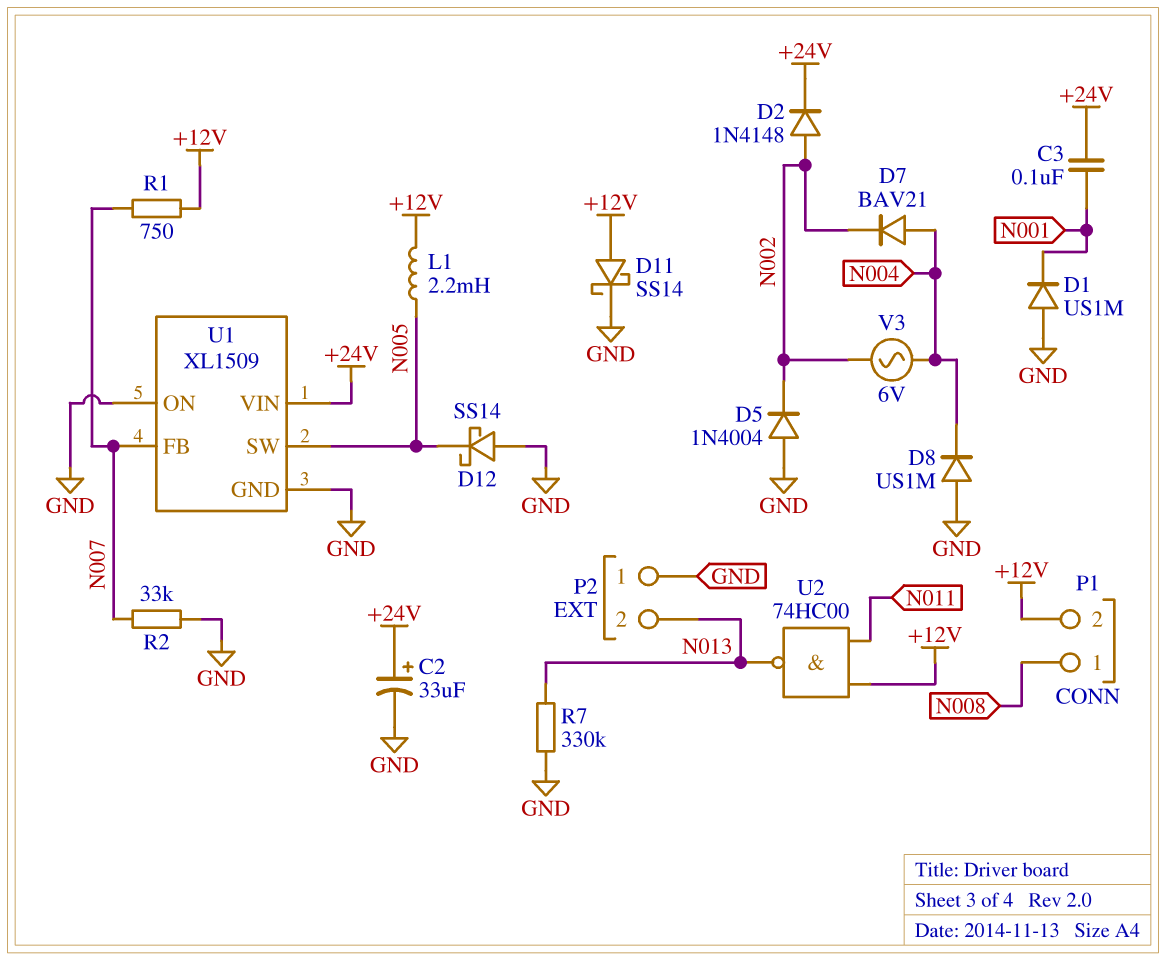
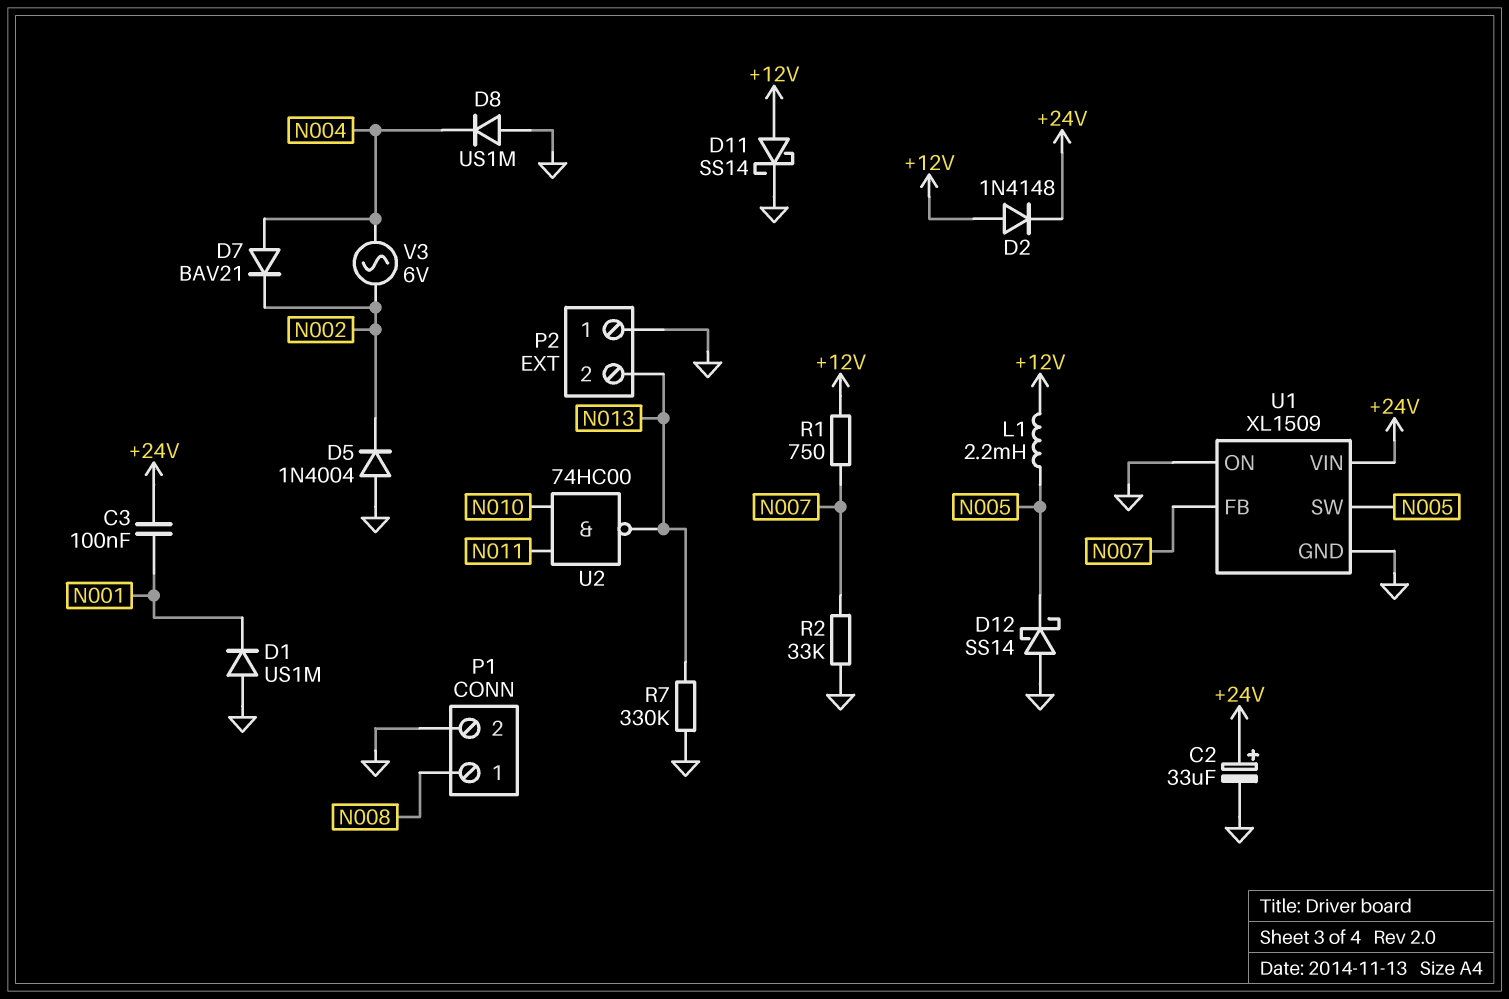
D2: diode 1N4148 (A N002, K +24V) -> diode 1N4148 (A +12V, K +24V)
P1 pin 2: +12V -> GND
U2: NAND 74HC00 (in +12V, in N011, out N013) -> NAND 74HC00 (in N010, in N011, out N013)

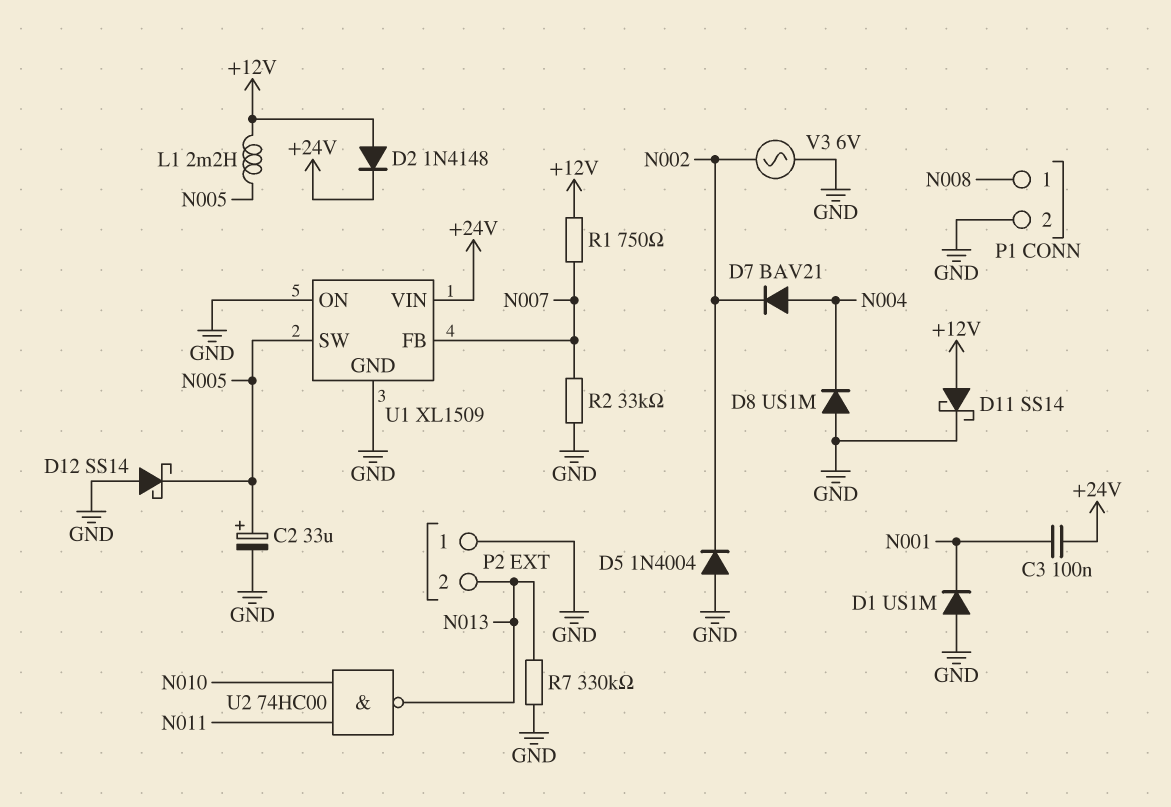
C2: 33uF (plus +24V, minus GND) -> 33uF (plus N005, minus GND)
V3: AC 6V (N002, N004) -> AC 6V (GND, N002)

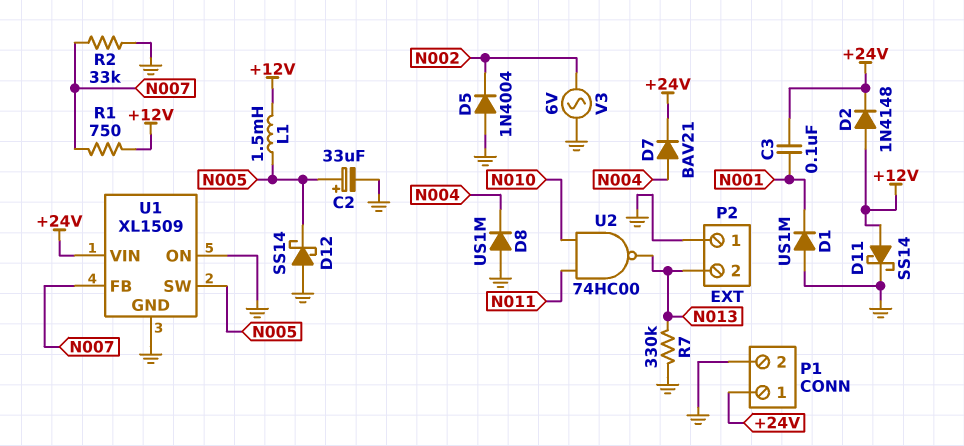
D7: diode BAV21 (A N004, K N002) -> diode BAV21 (A N004, K +24V)
L1: 2.2mH (+12V, N005) -> 1.5mH (+12V, N005)
P1 pin 1: N008 -> +24V

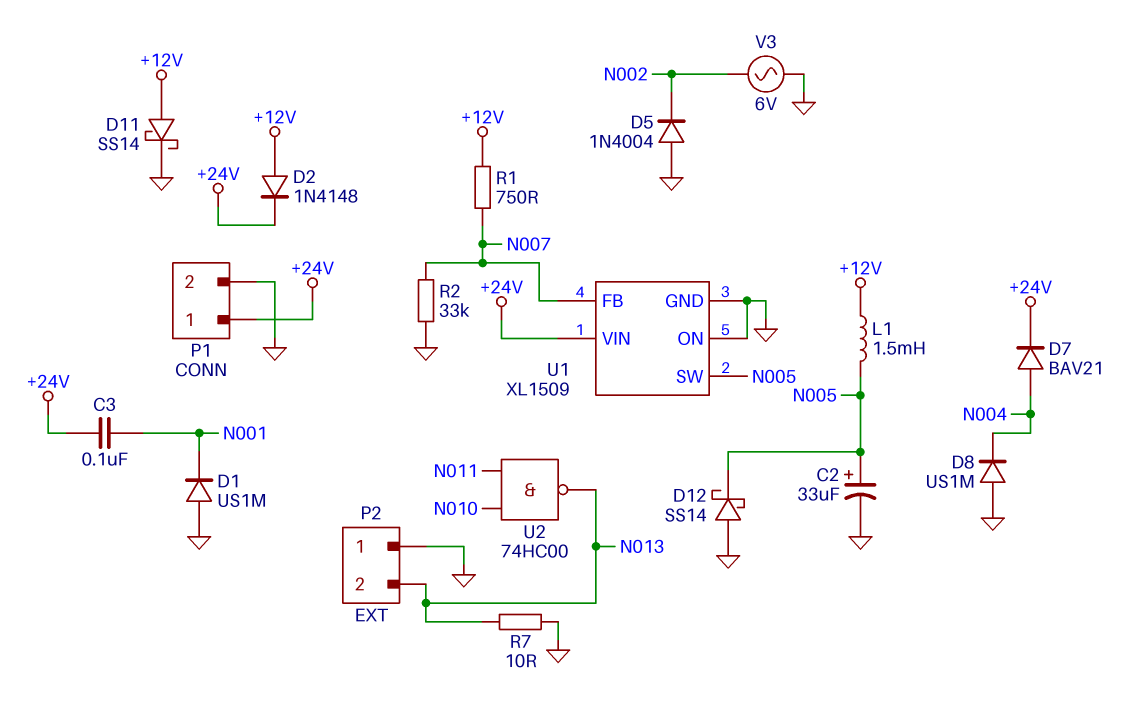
R7: 330k (GND, N013) -> 10 (GND, N013)

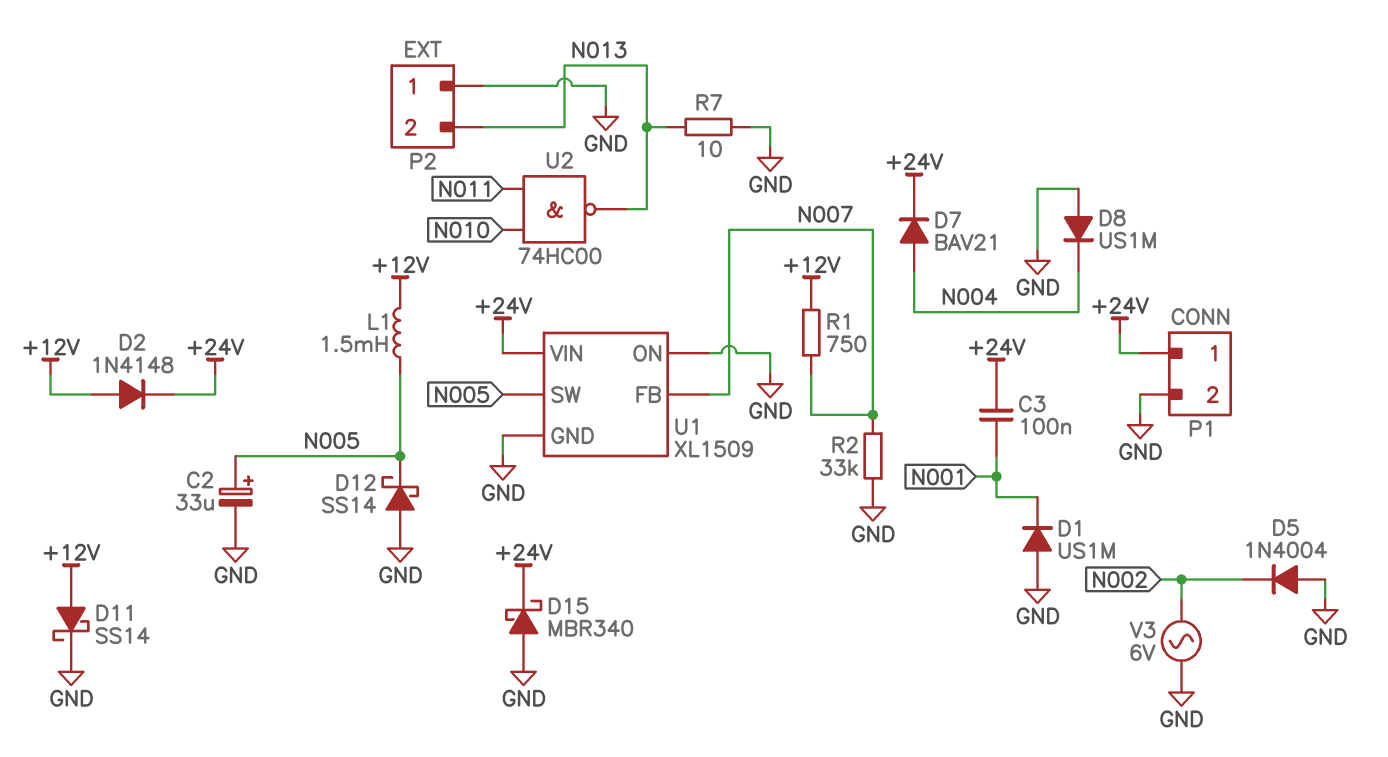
D15: none -> schottky MBR340 (A GND, K +24V)

